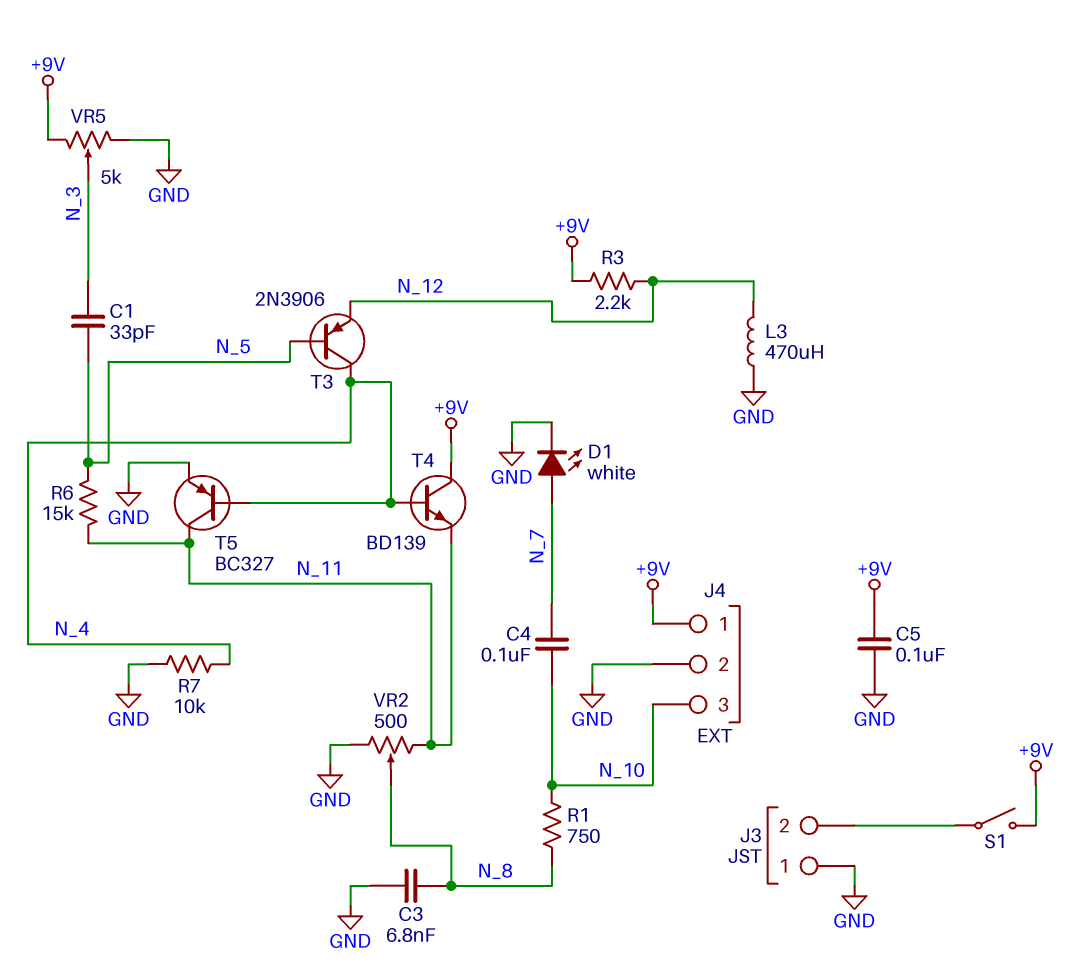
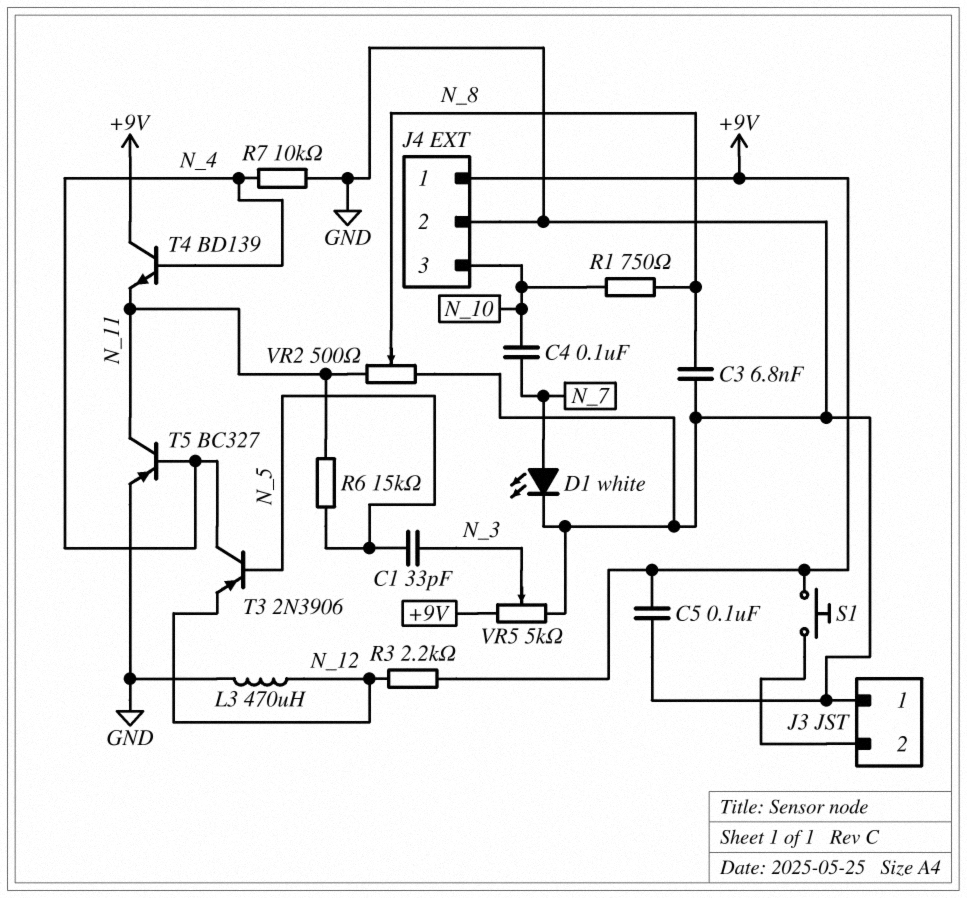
S1: switch (+9V, J3/2) -> button (+9V, J3/2)

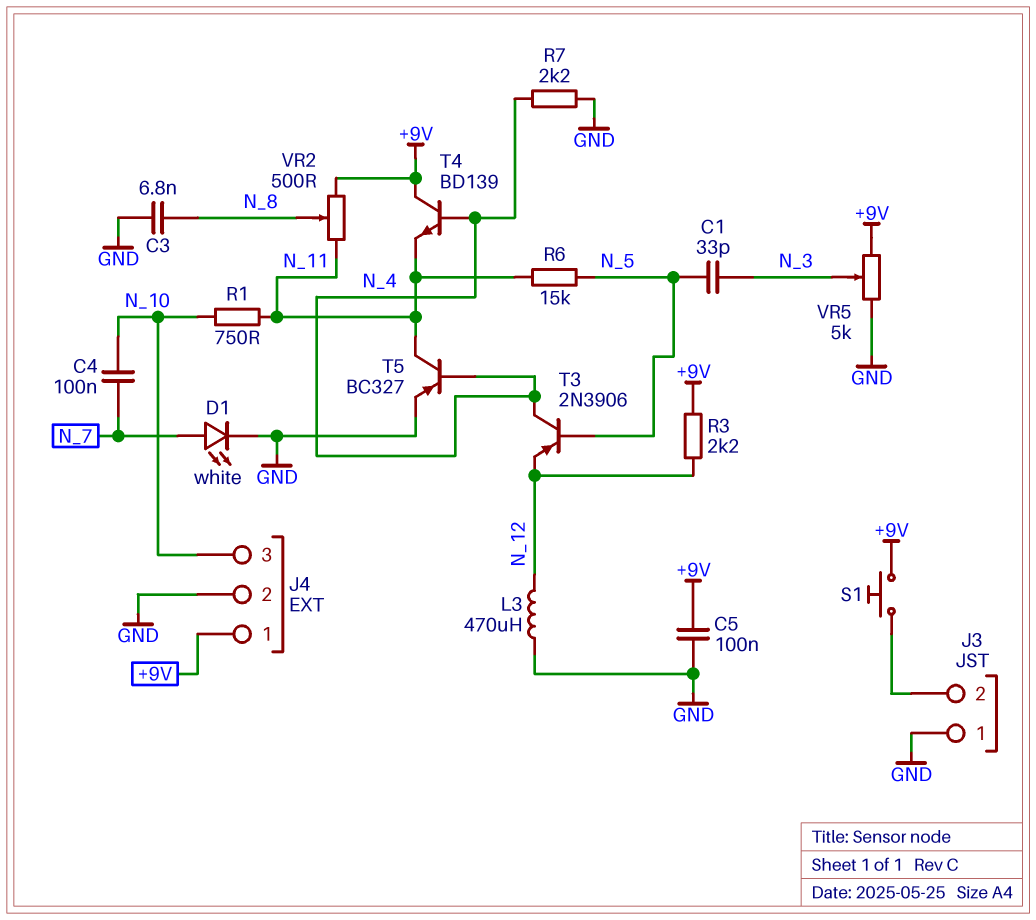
R1: 750 (N_8, N_10) -> 750 (N_10, N_11)
R7: 10k (GND, N_4) -> 2.2k (GND, N_4)
VR2: 500 (GND, N_11, wiper N_8) -> 500 (+9V, N_11, wiper N_8)

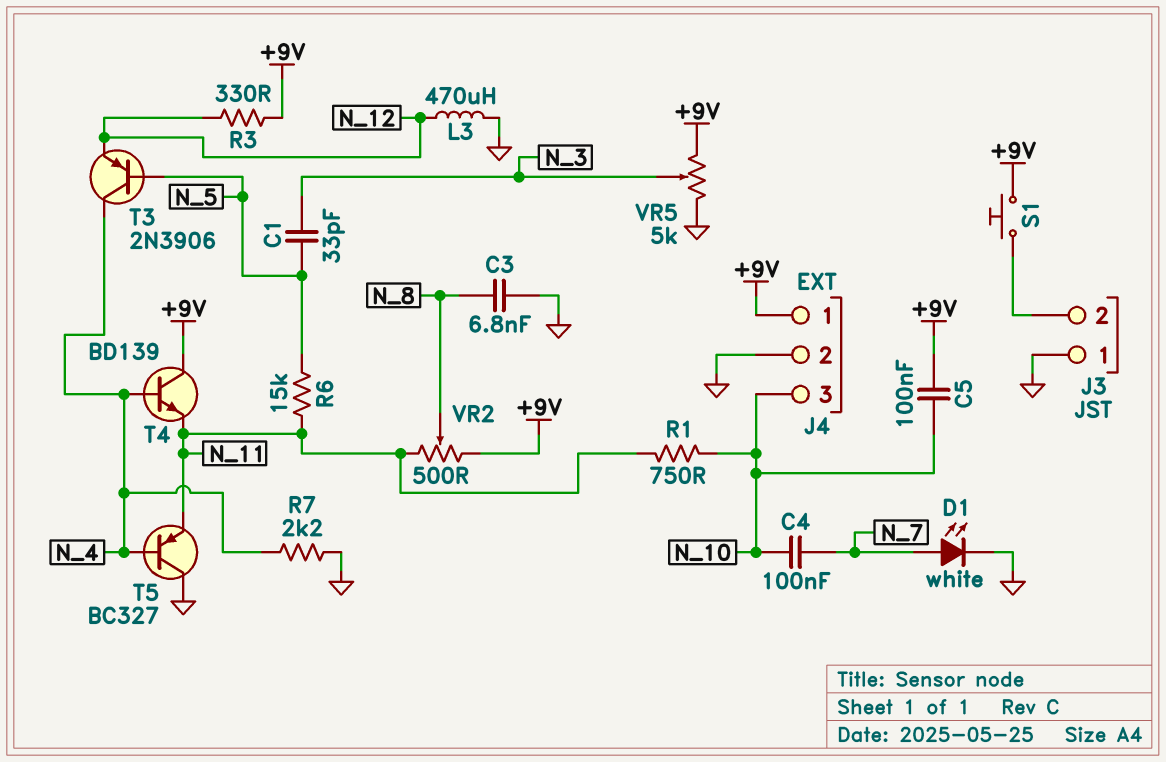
C5: 100nF (+9V, GND) -> 100nF (+9V, N_10)
R3: 2.2k (+9V, N_12) -> 330 (+9V, N_12)
T5: PNP BC327 (B N_4, C N_11, E GND) -> PNP BC327 (B N_4, C GND, E N_11)

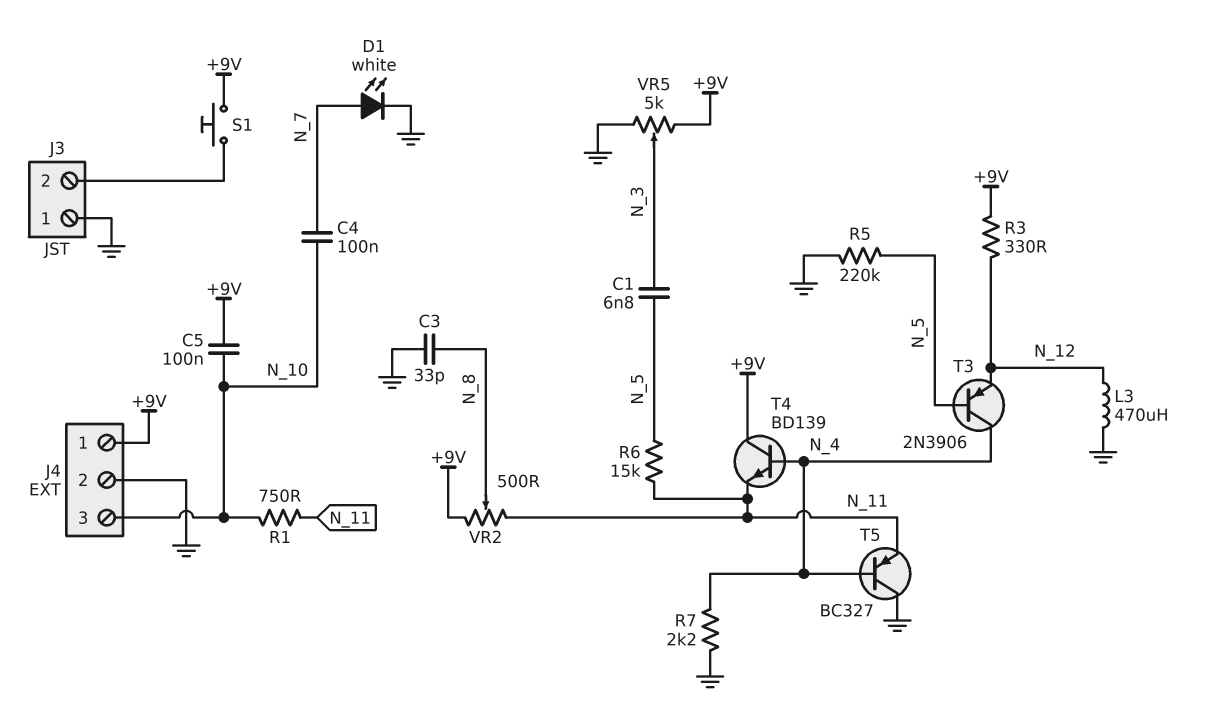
C1: 33pF (N_3, N_5) -> 6.8nF (N_3, N_5)
C3: 6.8nF (GND, N_8) -> 33pF (GND, N_8)
R5: none -> 220k (GND, N_5)

